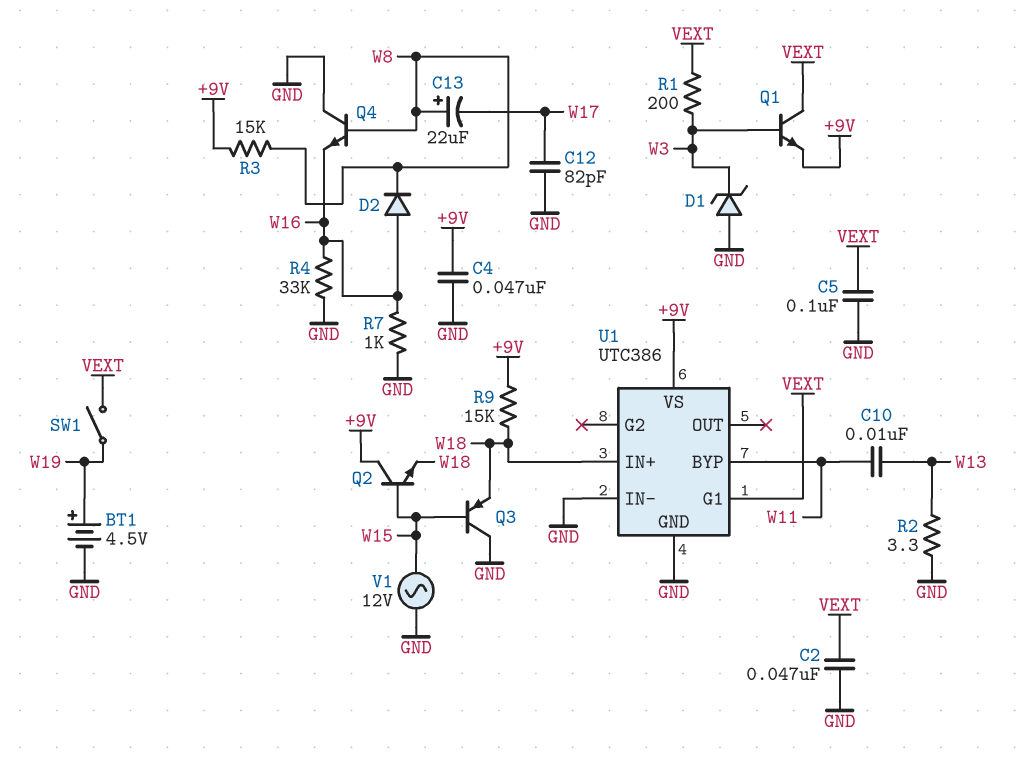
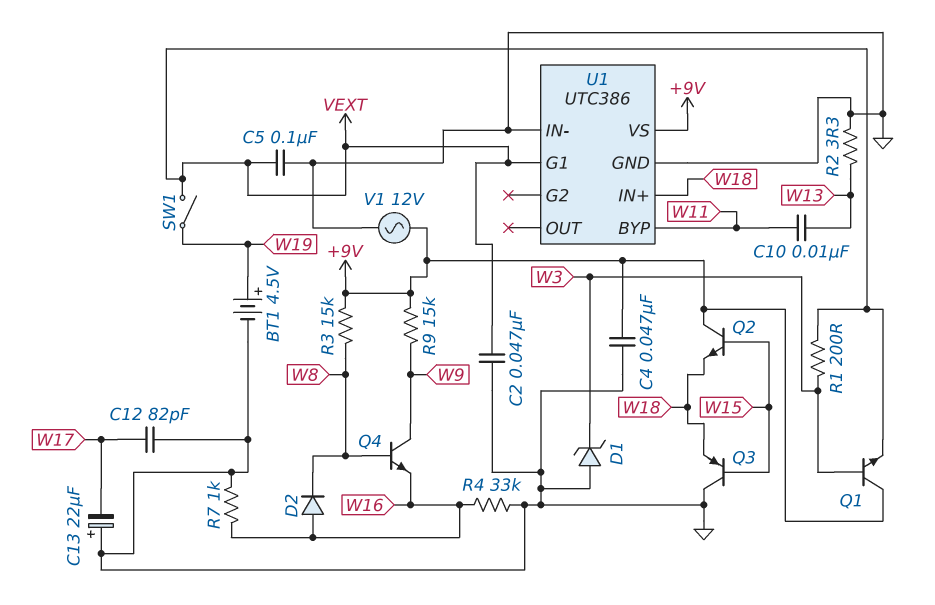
C13: 22uF (plus W8, minus W17) -> 22uF (plus GND, minus W17)
Q1: NPN (B W3, C VEXT, E +9V) -> NPN (B W3, C +9V, E VEXT)
Q4: NPN (B W8, C GND, E W16) -> NPN (B W8, C W9, E W16)
R9: 15k (+9V, W18) -> 15k (+9V, W9)
V1: AC 12V (GND, W15) -> AC 12V (+9V, GND)

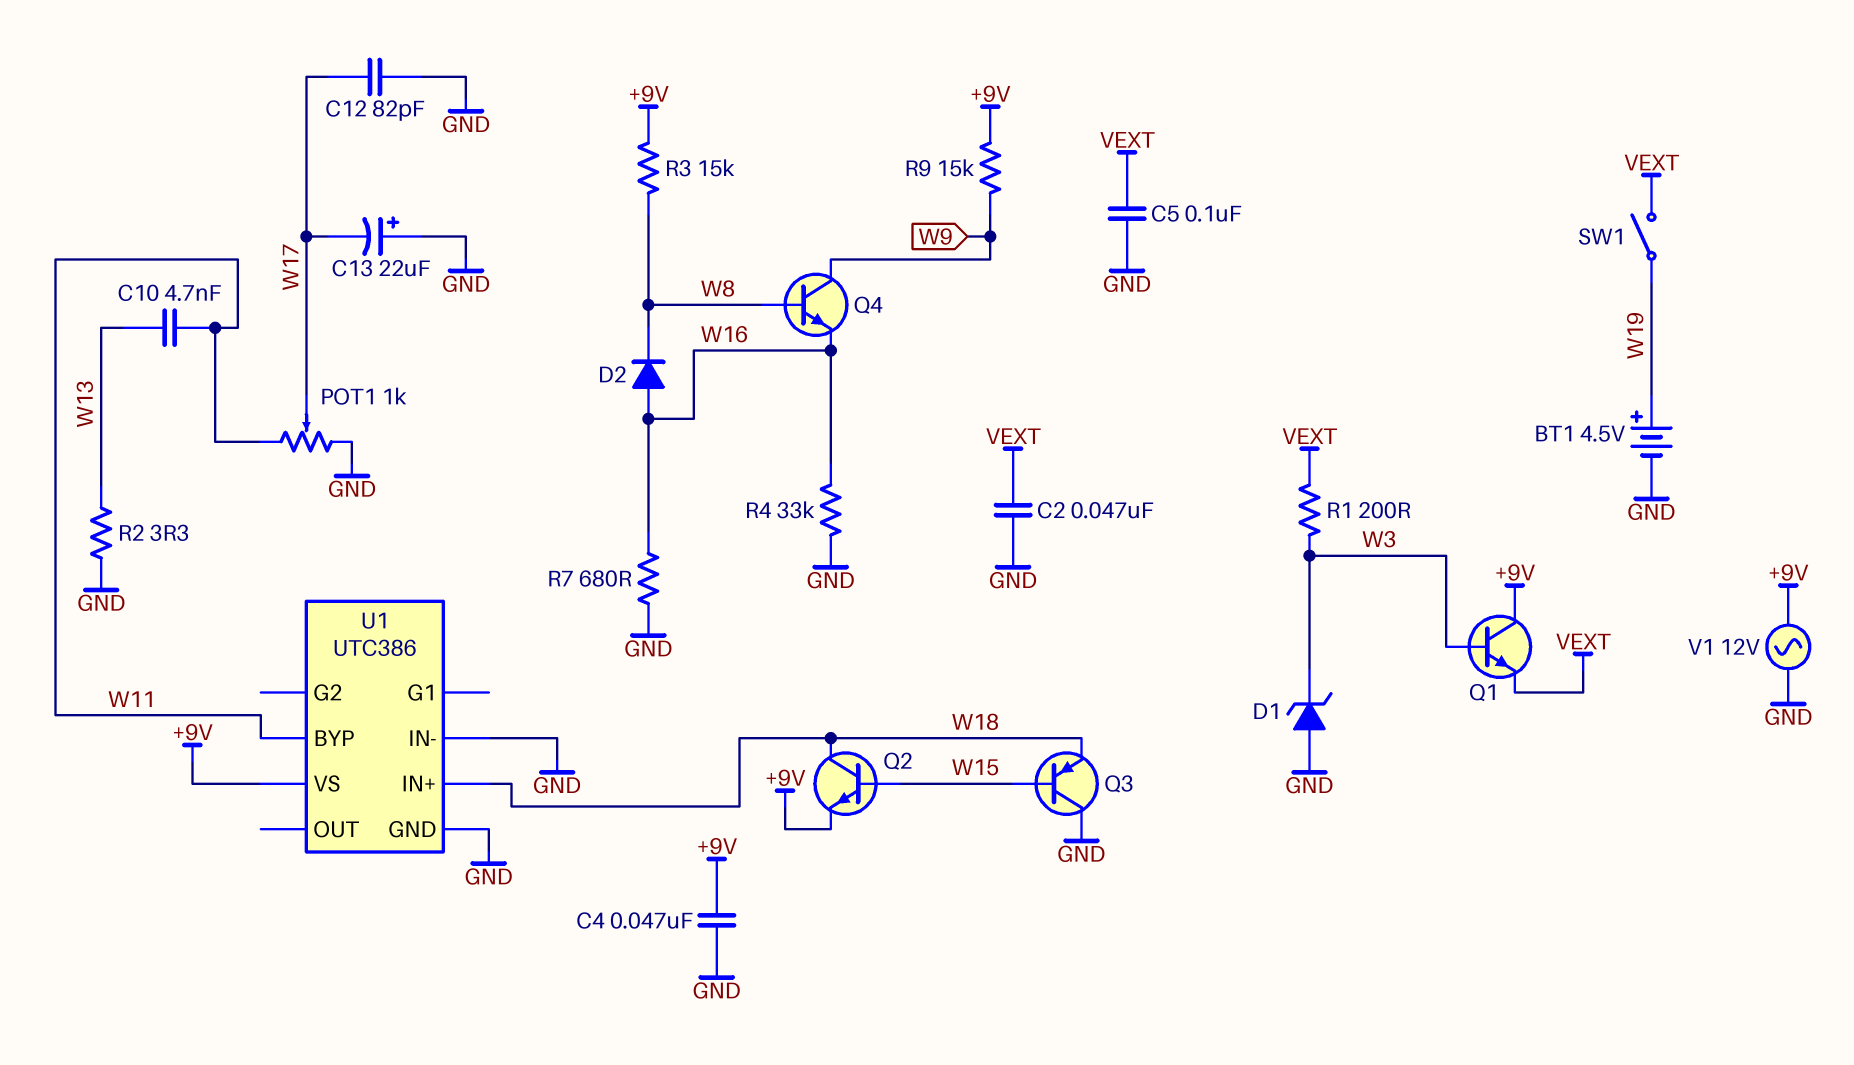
C10: 10nF (W11, W13) -> 4.7nF (W11, W13)
POT1: none -> 1k (GND, W11, wiper W17)
Q2: NPN (B W15, C +9V, E W18) -> NPN (B W15, C W18, E +9V)
R7: 1k (GND, W16) -> 680 (GND, W16)
U1 pin G1: VEXT -> none

